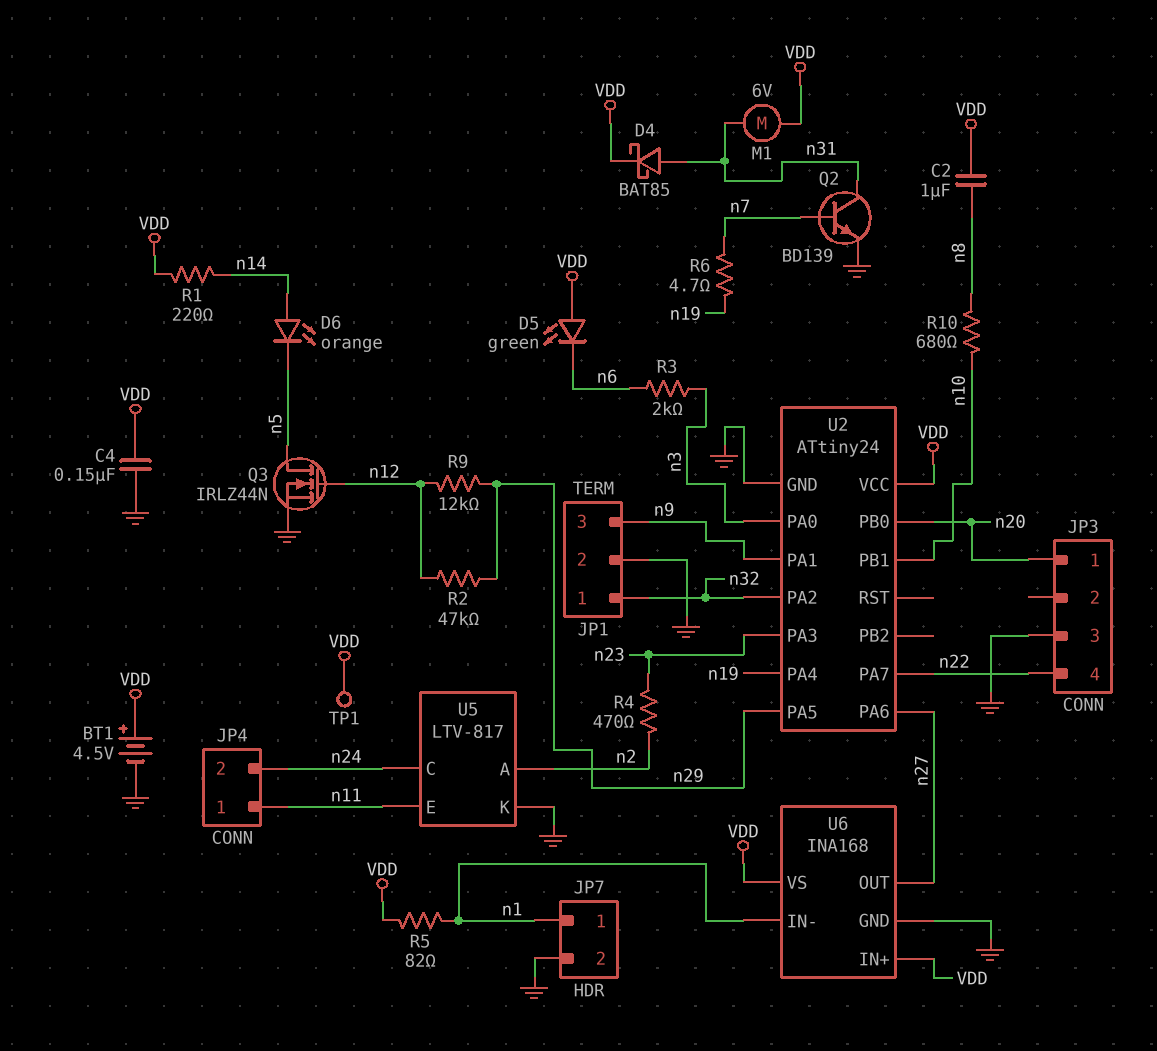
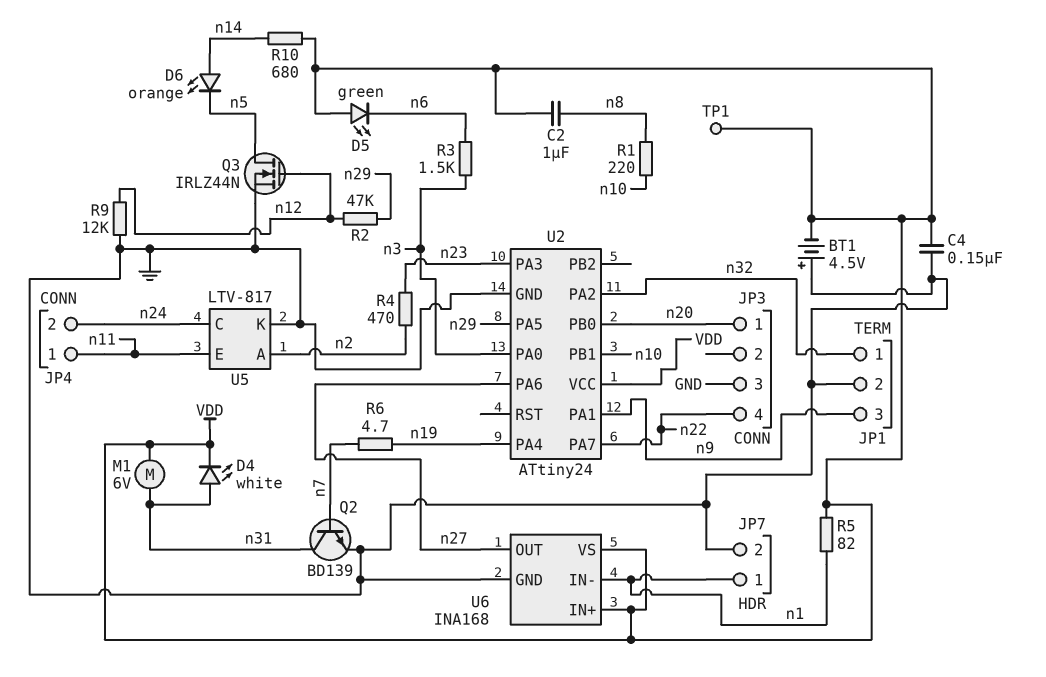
BT1: 4.5V (plus VDD, minus GND) -> 4.5V (plus GND, minus VDD)
D4: schottky BAT85 (A n31, K VDD) -> LED white (A n31, K VDD)
R1: 220 (VDD, n14) -> 220 (n8, n10)
R3: 2k (n3, n6) -> 1.5k (n3, n6)
R9: 12k (n12, n29) -> 12k (GND, n12)
R10: 680 (n8, n10) -> 680 (VDD, n14)

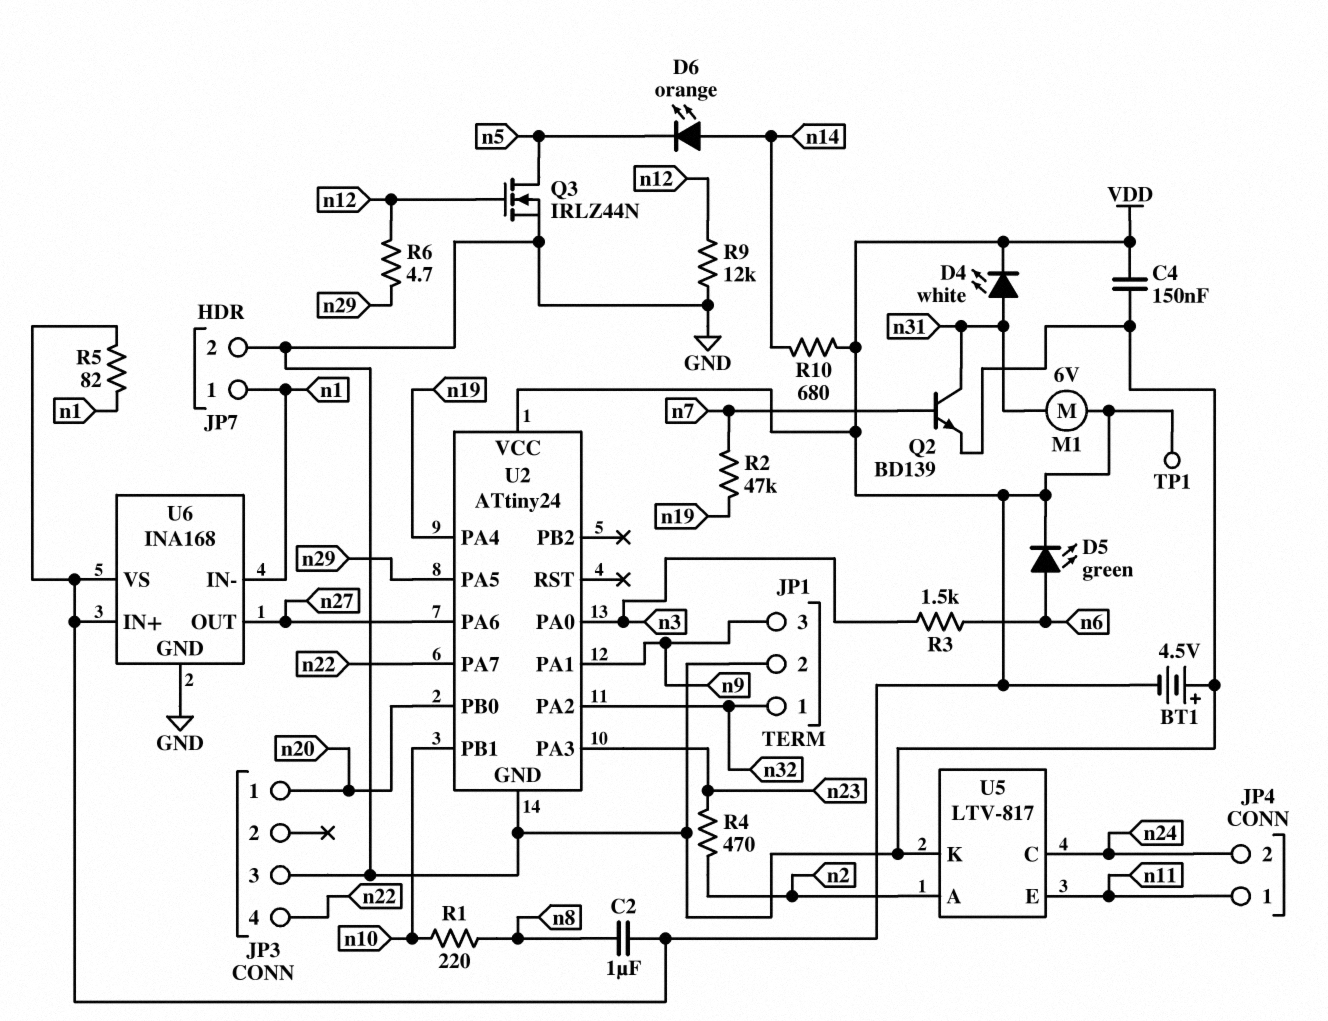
D5: LED green (A VDD, K n6) -> LED green (A n6, K VDD)
R2: 47k (n12, n29) -> 47k (n7, n19)
R6: 4.7 (n7, n19) -> 4.7 (n12, n29)

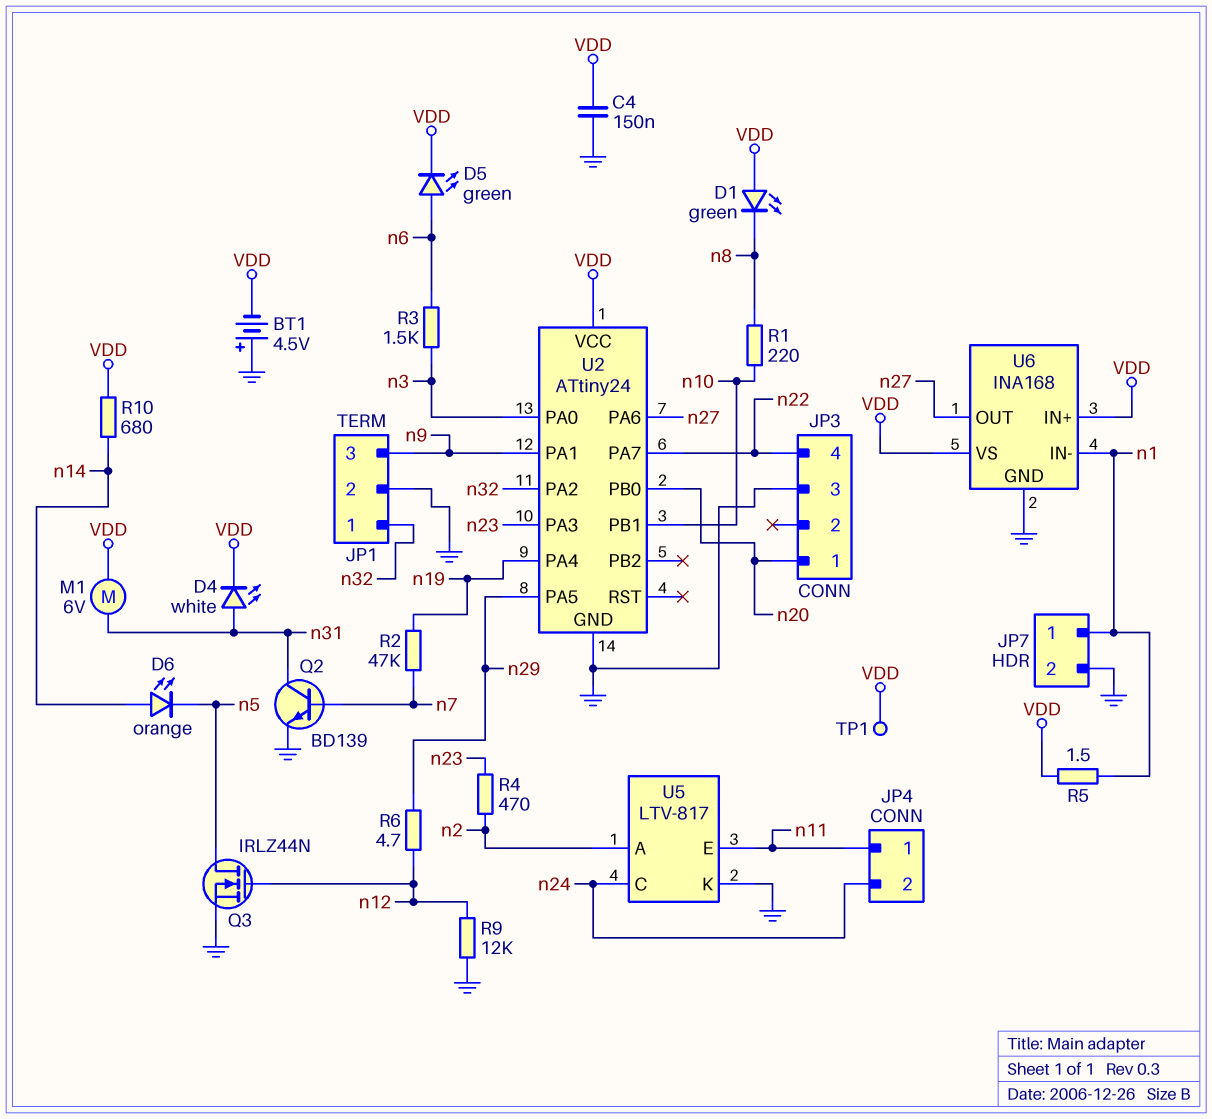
C2: 1uF (VDD, n8) -> none
D1: none -> LED green (A VDD, K n8)
R5: 82 (VDD, n1) -> 1.5 (VDD, n1)

